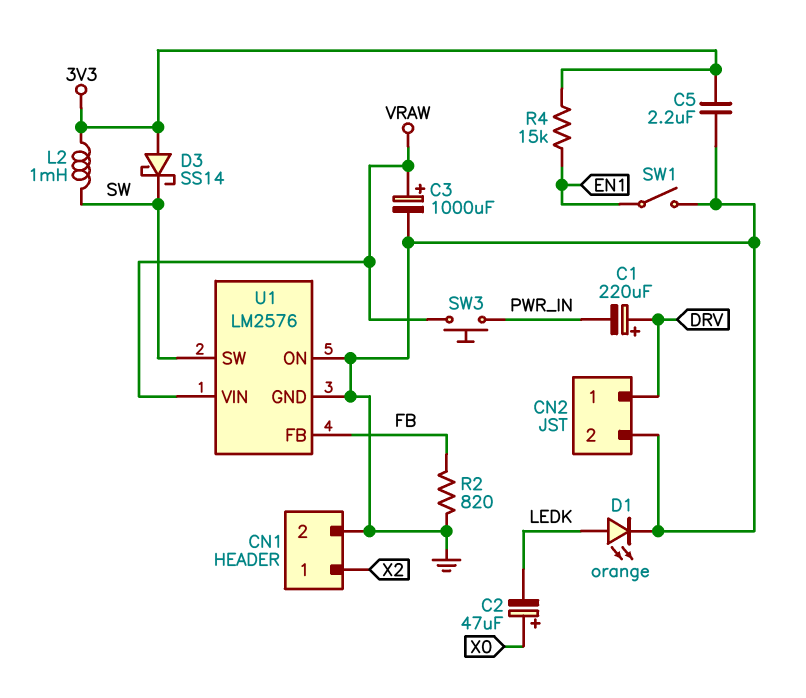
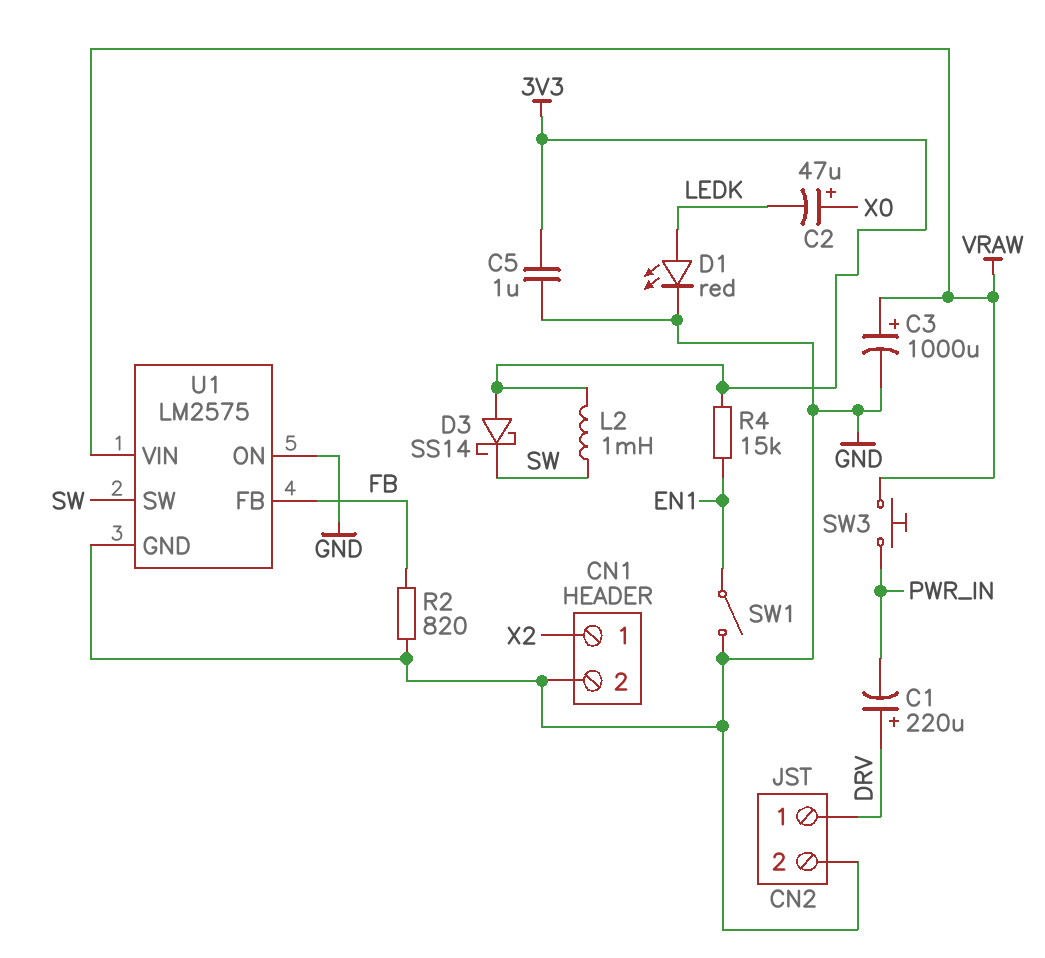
C5: 2.2uF (3V3, GND) -> 1uF (3V3, GND)
D1: LED orange (A LEDK, K GND) -> LED red (A LEDK, K GND)
U1: LM2576 -> LM2575

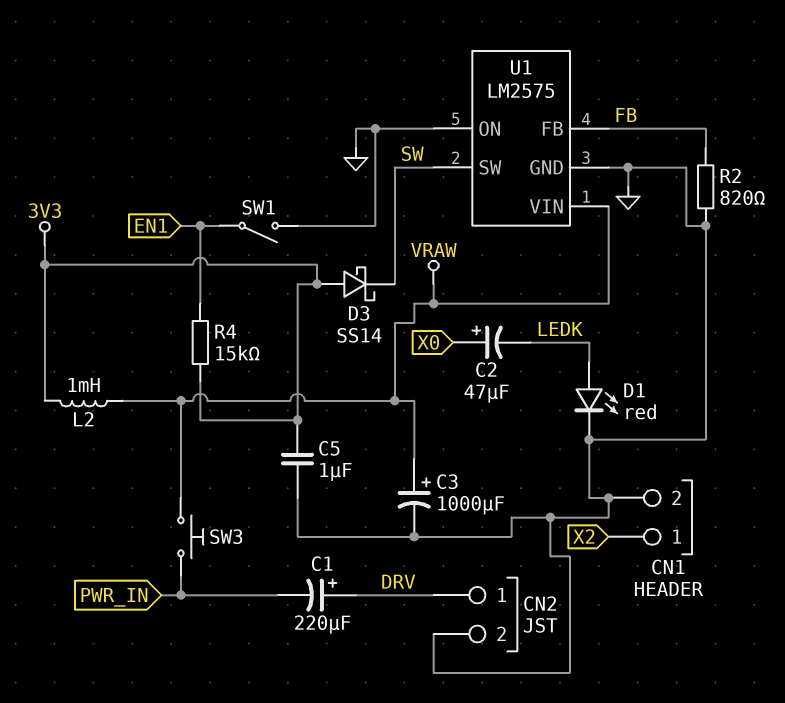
L2: 1mH (3V3, SW) -> 1mH (3V3, VRAW)

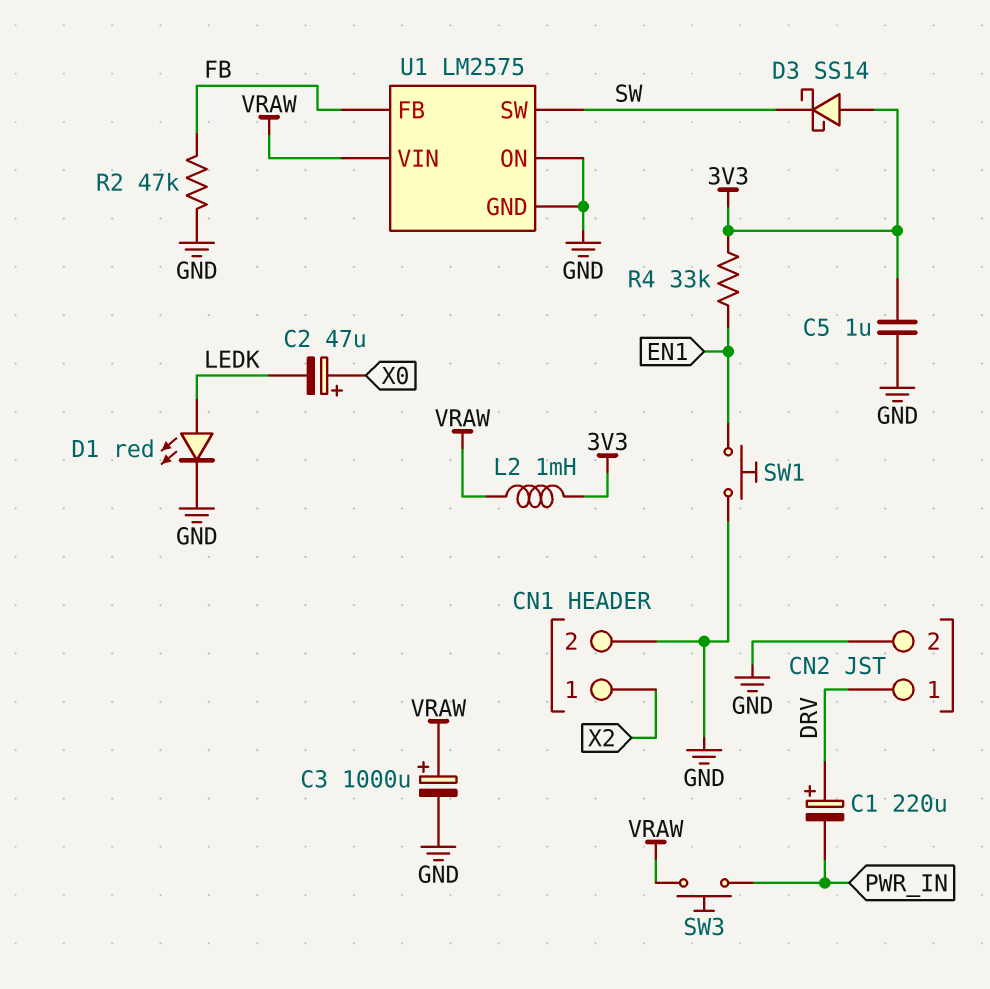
R2: 820 (FB, GND) -> 47k (FB, GND)
R4: 15k (3V3, EN1) -> 33k (3V3, EN1)
SW1: switch (EN1, GND) -> button (EN1, GND)

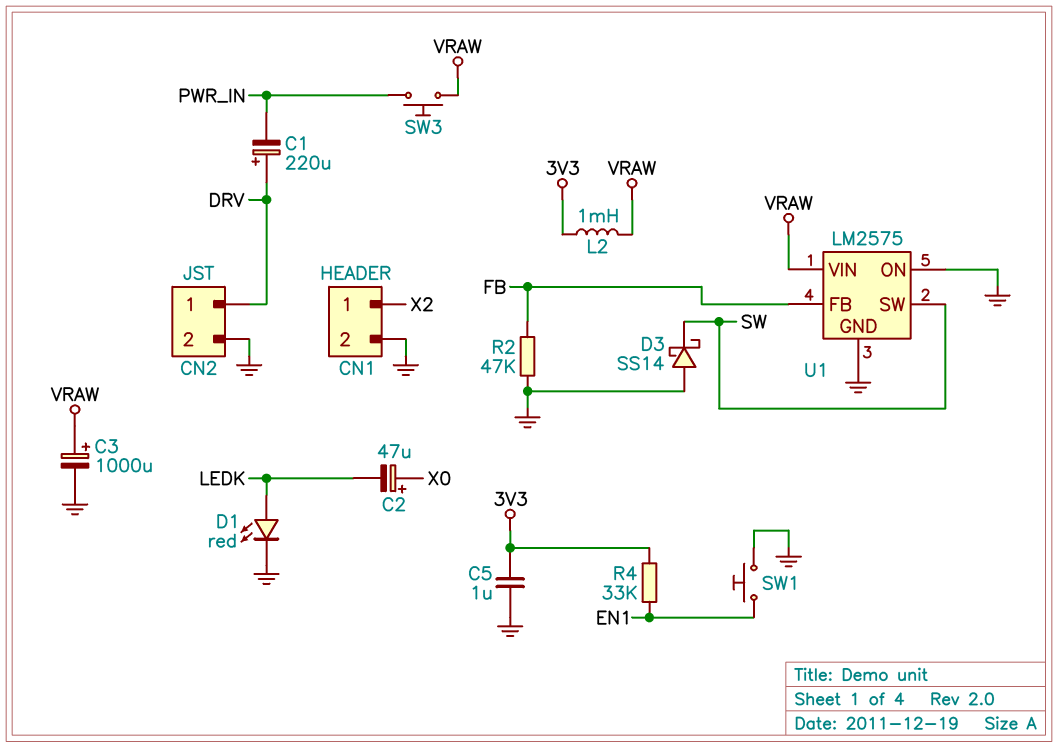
D3: schottky SS14 (A 3V3, K SW) -> schottky SS14 (A GND, K SW)

